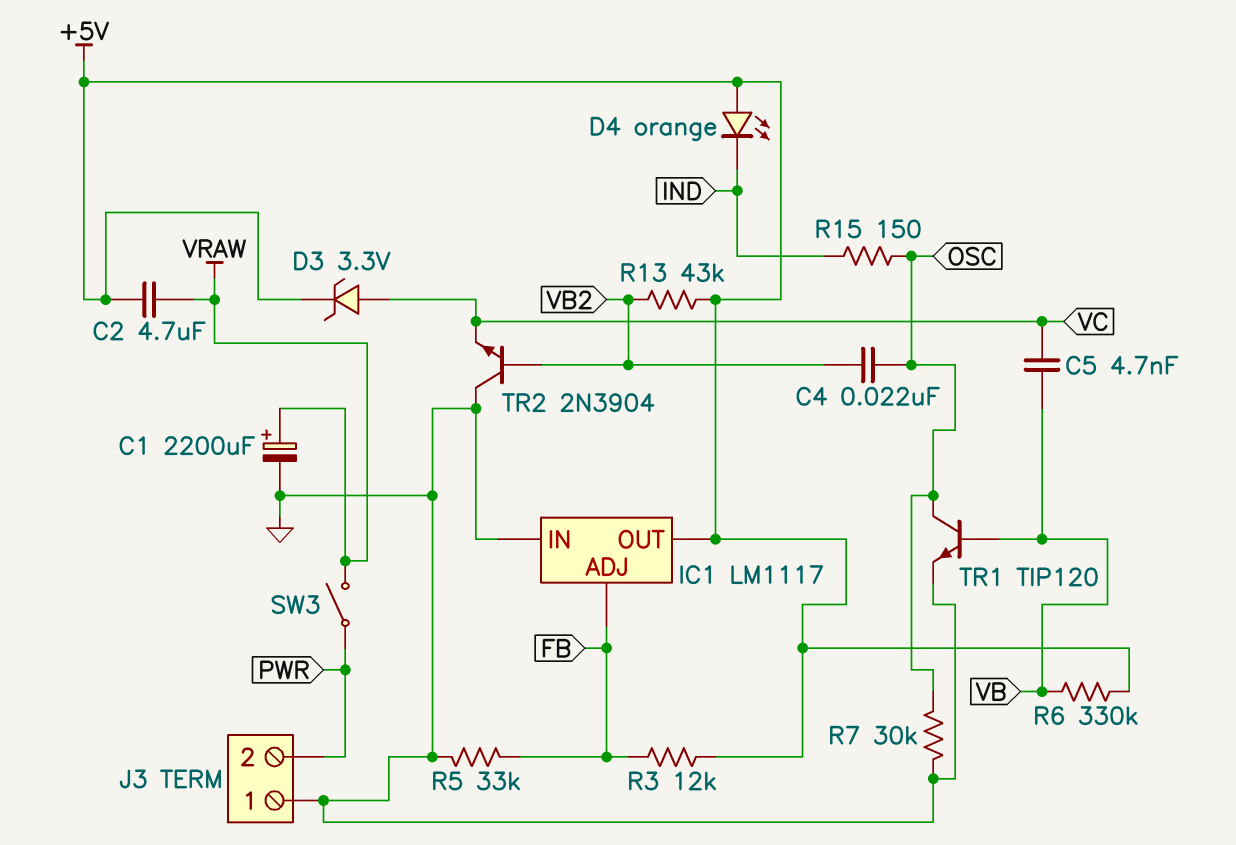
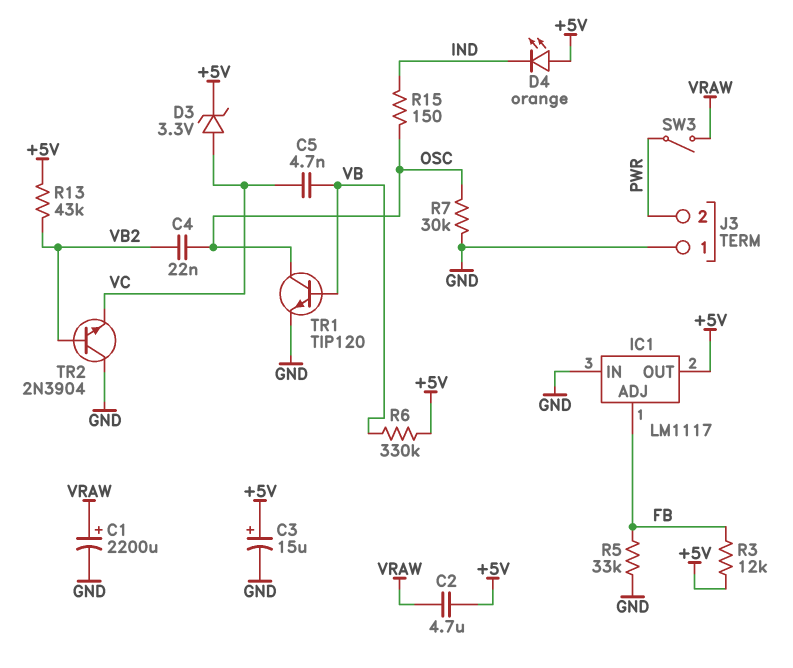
C3: none -> 15uF (plus +5V, minus GND)

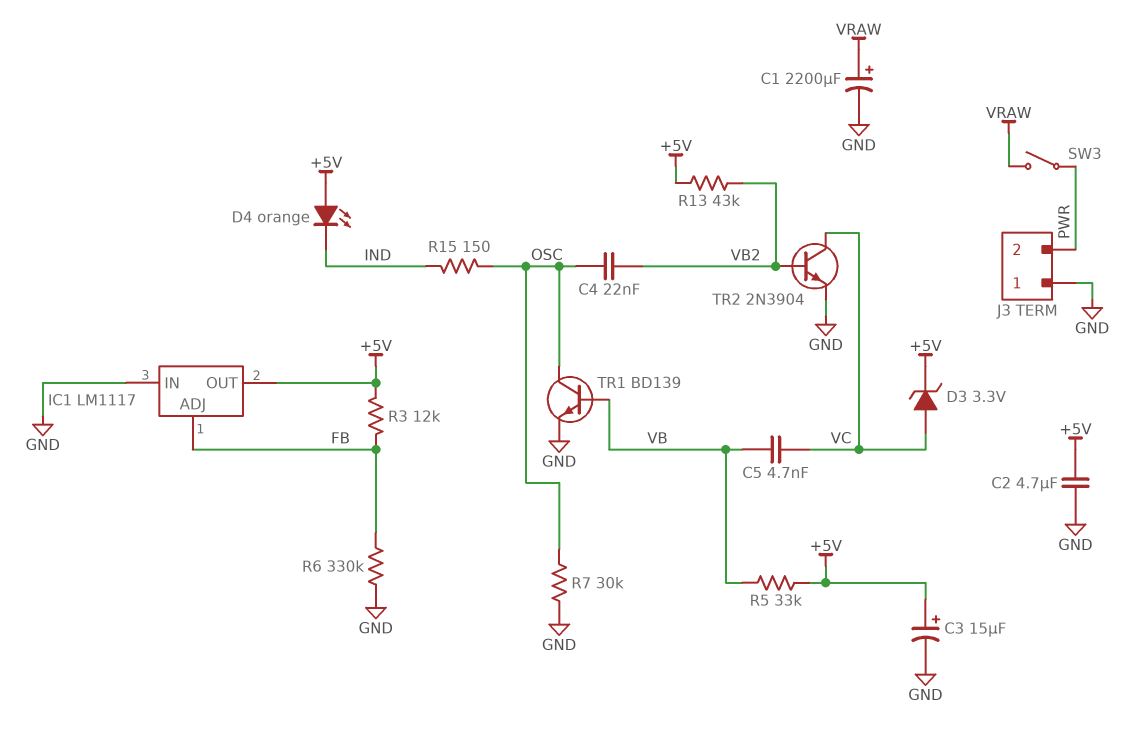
C2: 4.7uF (+5V, VRAW) -> 4.7uF (+5V, GND)
R5: 33k (FB, GND) -> 33k (+5V, VB)
R6: 330k (+5V, VB) -> 330k (FB, GND)
TR1: NPN TIP120 (B VB, C OSC, E GND) -> NPN BD139 (B VB, C OSC, E GND)
TR2: NPN 2N3904 (B VB2, C GND, E VC) -> NPN 2N3904 (B VB2, C VC, E GND)

